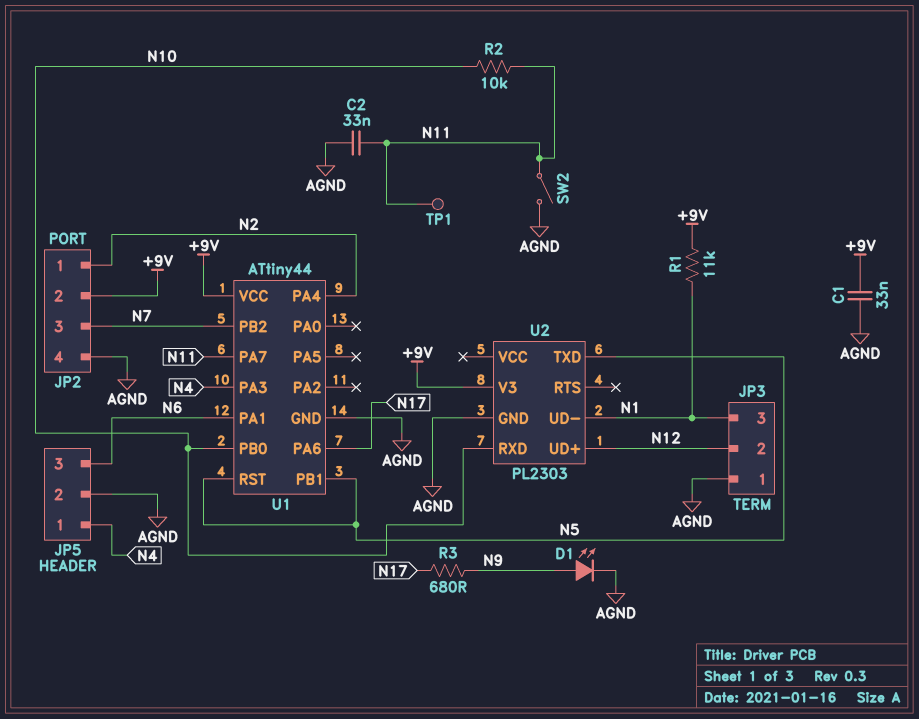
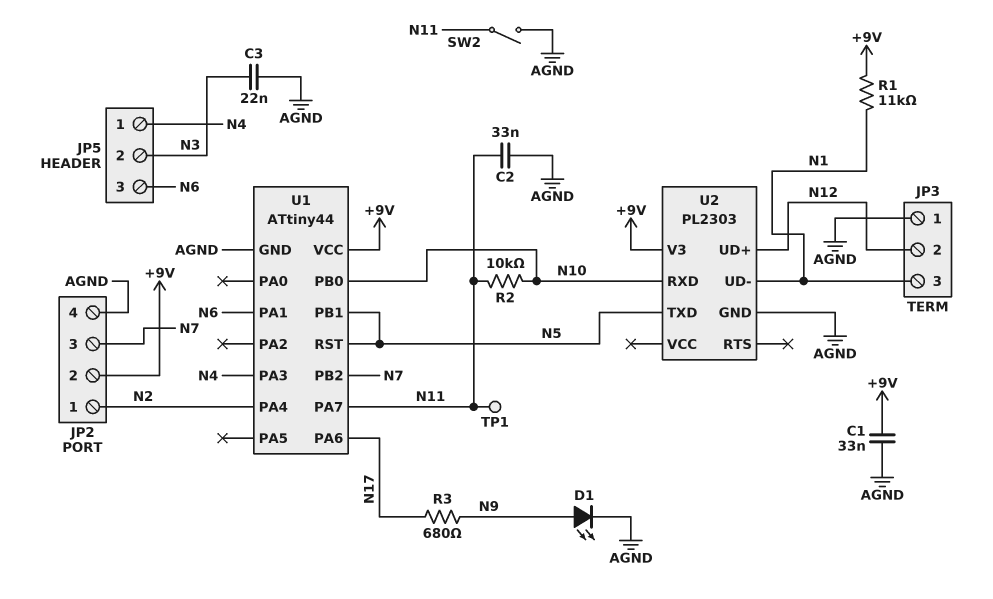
C3: none -> 22nF (AGND, N3)
JP5 pin 2: AGND -> N3

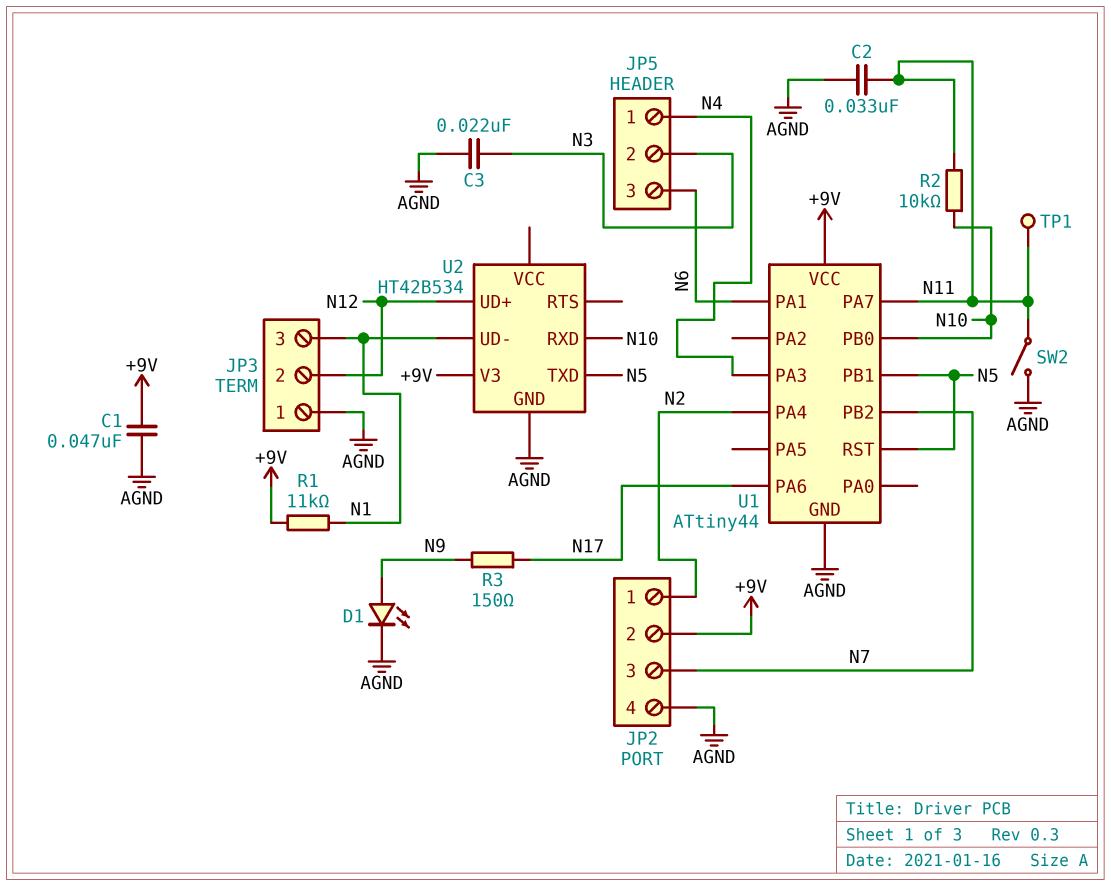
C1: 33nF (+9V, AGND) -> 47nF (+9V, AGND)
R3: 680 (N9, N17) -> 150 (N9, N17)
U2: PL2303 -> HT42B534

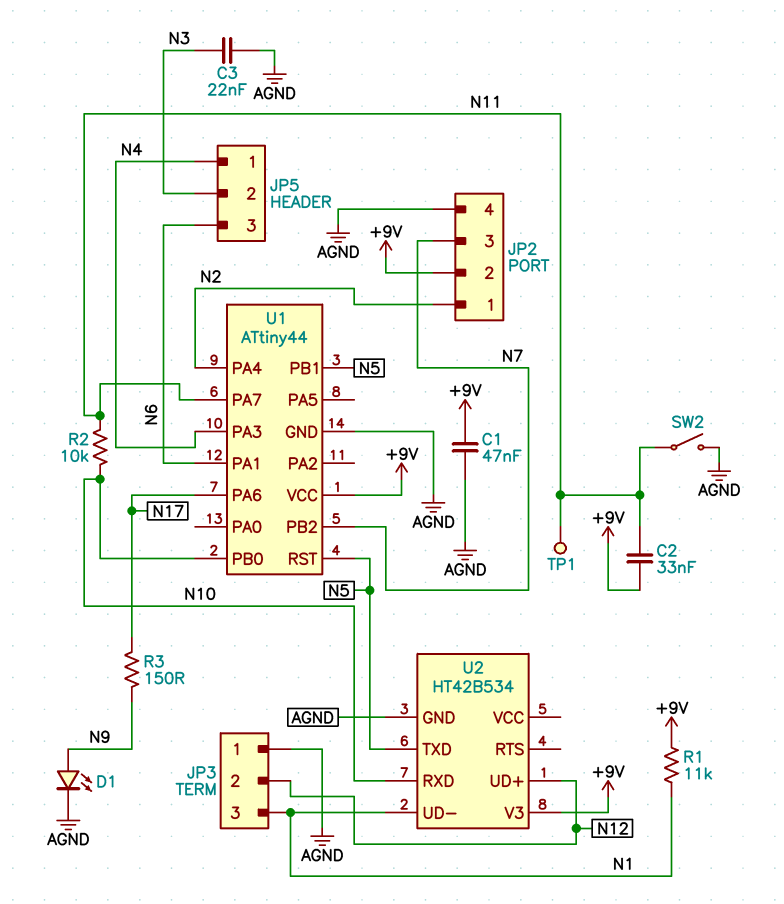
C2: 33nF (AGND, N11) -> 33nF (+9V, N11)

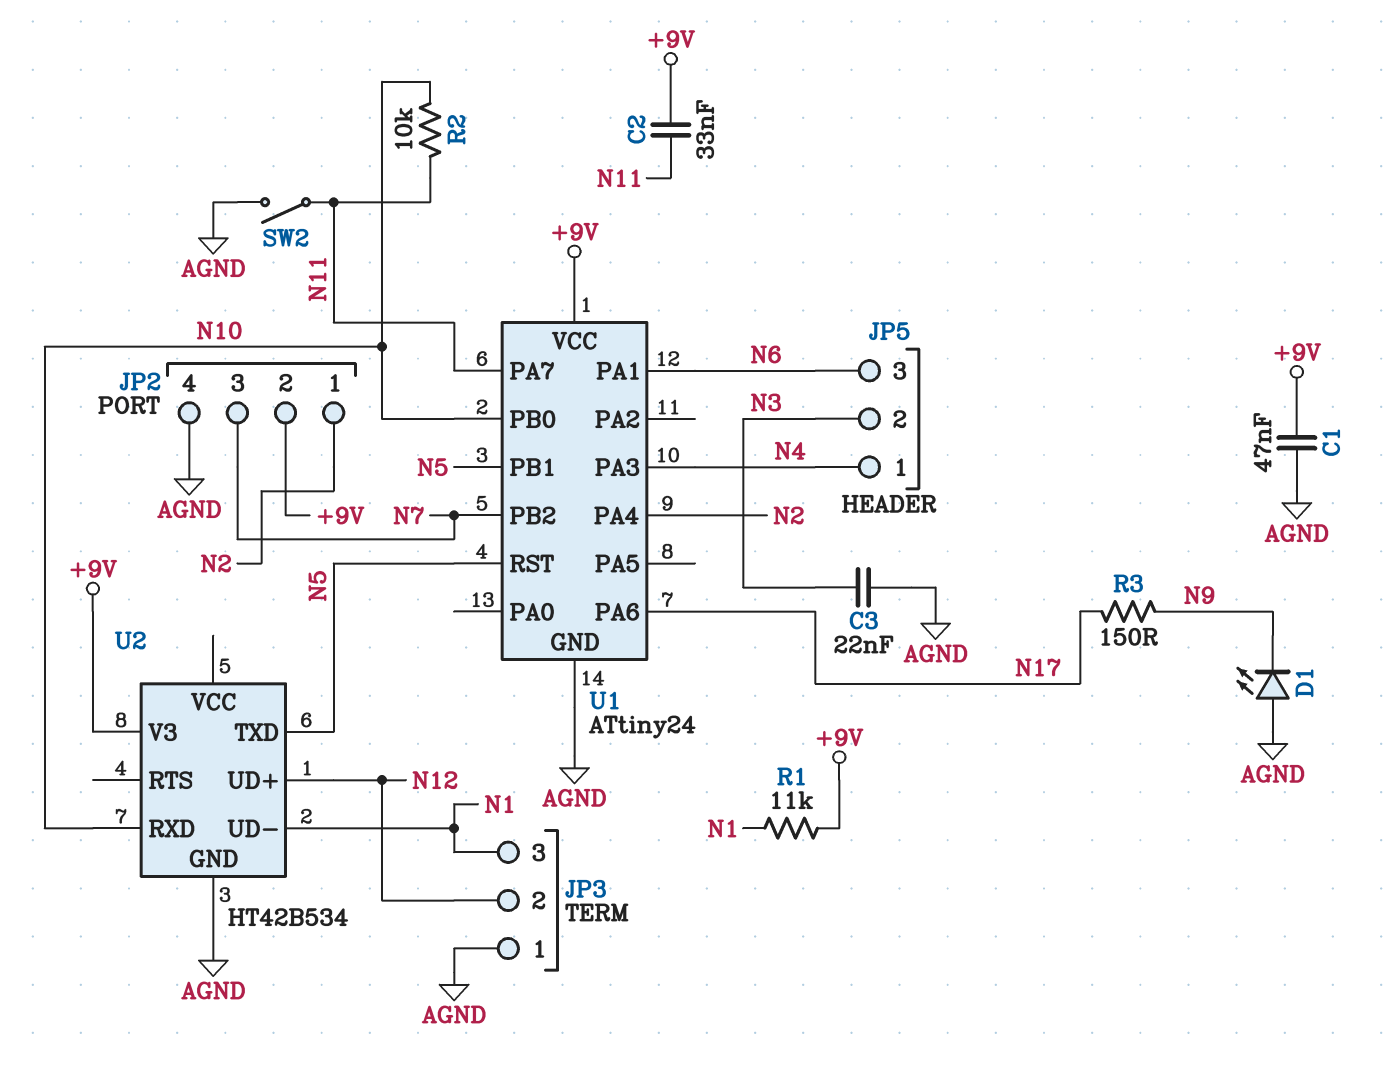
D1: LED (A N9, K AGND) -> LED (A AGND, K N9)
TP1: test point (N11) -> none
U1: ATtiny44 -> ATtiny24

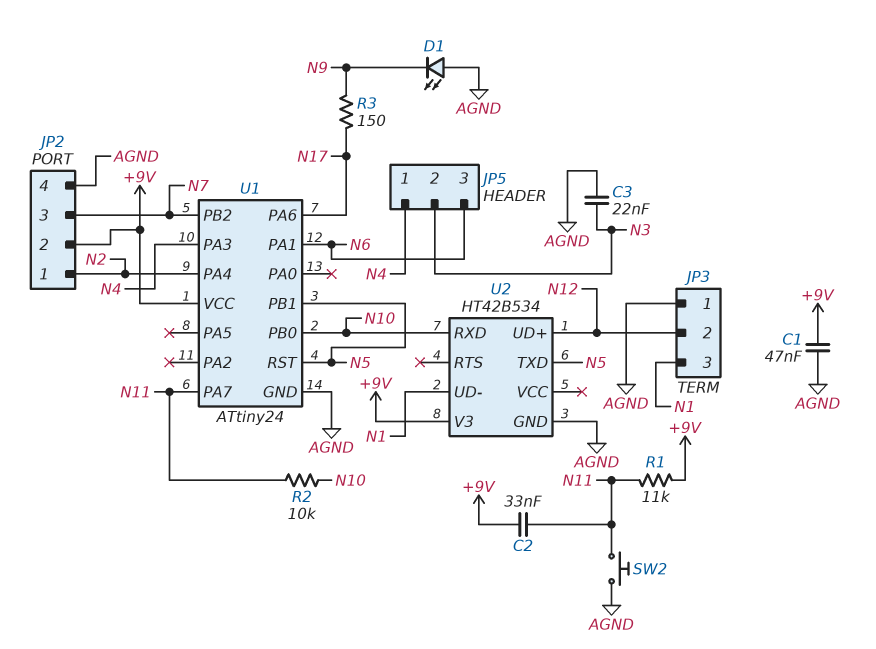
R1: 11k (+9V, N1) -> 11k (+9V, N11)
SW2: switch (AGND, N11) -> button (AGND, N11)

